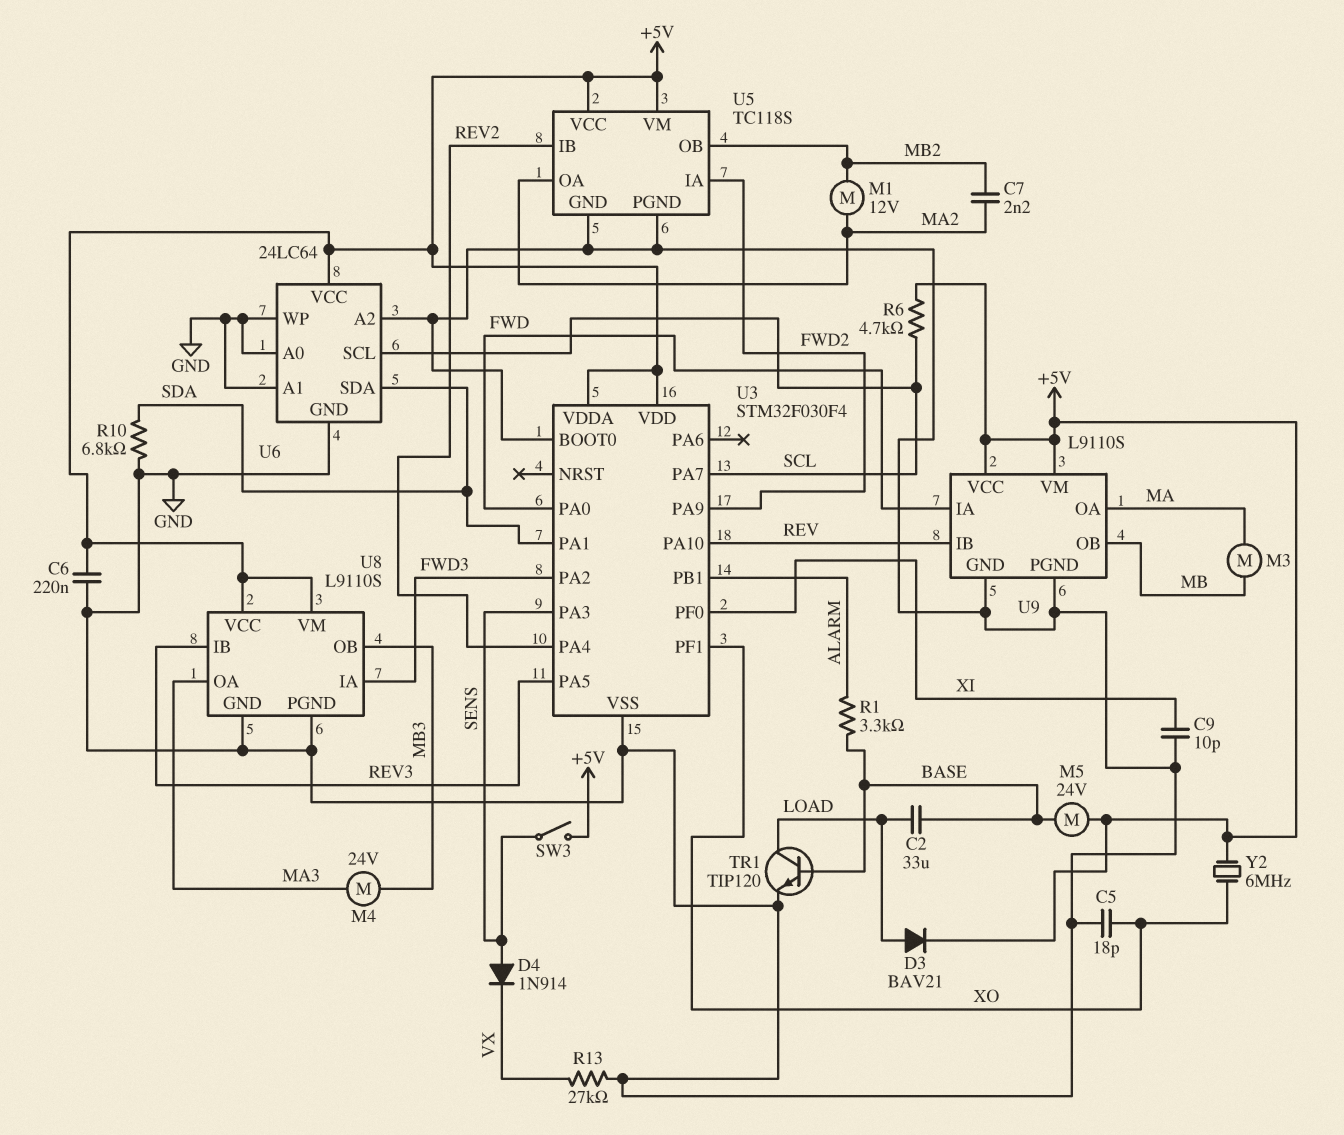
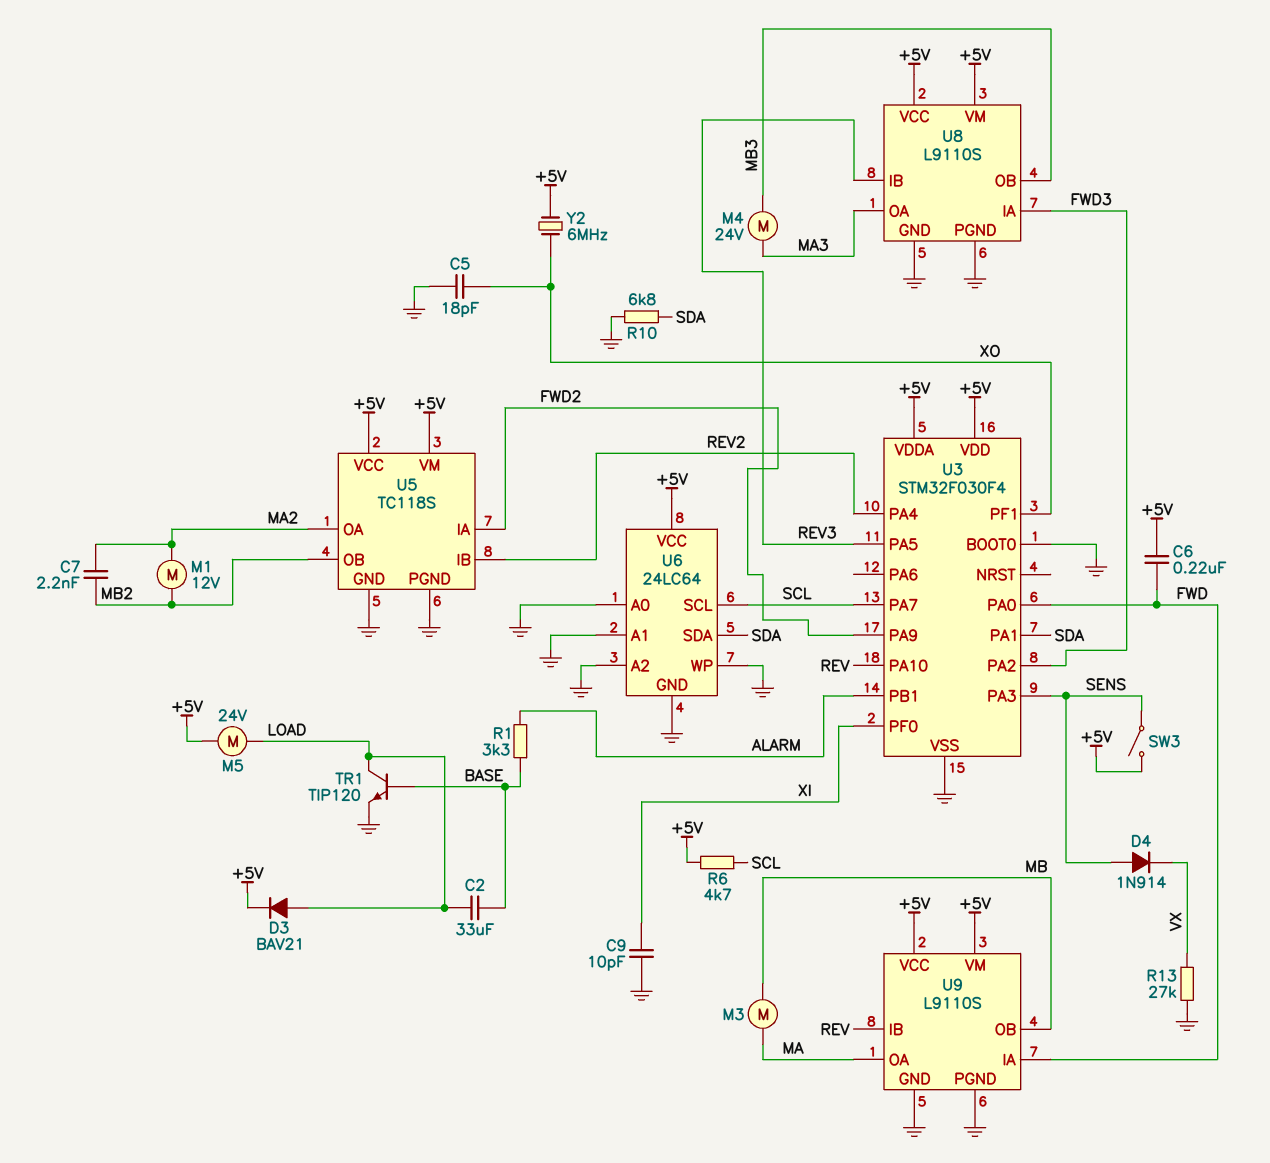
C6: 220nF (+5V, GND) -> 220nF (+5V, FWD)
M5: motor 24V (+5V, BASE) -> motor 24V (+5V, LOAD)

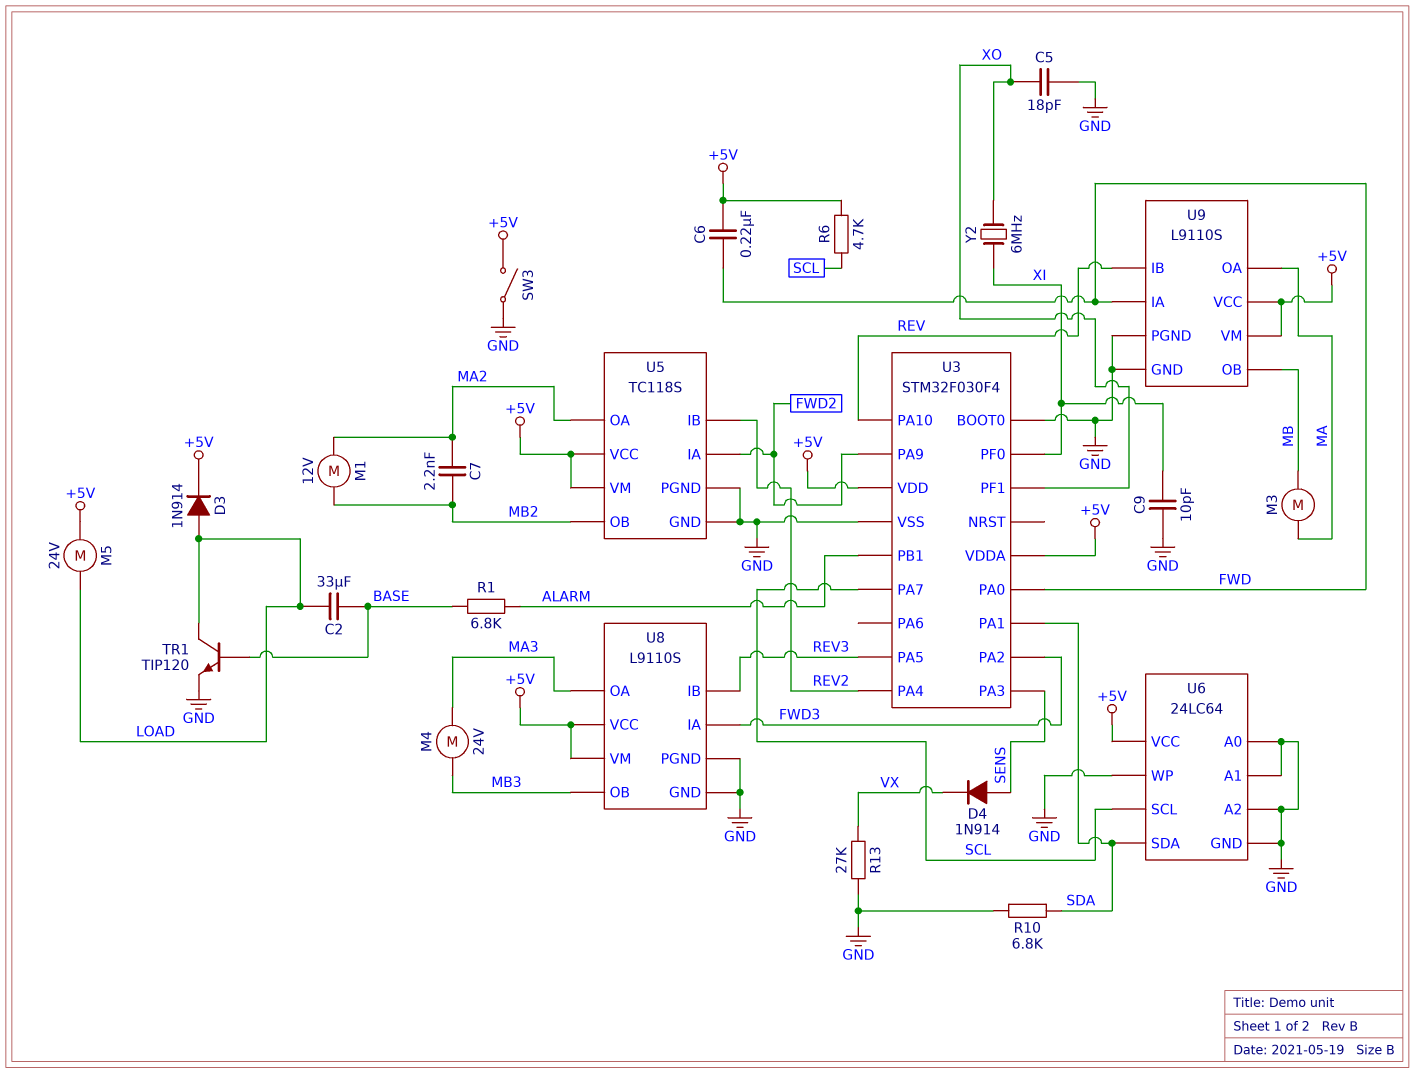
D3: diode BAV21 (A LOAD, K +5V) -> diode 1N914 (A LOAD, K +5V)
R1: 3.3k (ALARM, BASE) -> 6.8k (ALARM, BASE)
SW3: switch (+5V, SENS) -> switch (+5V, GND)
Y2: 6MHz (+5V, XO) -> 6MHz (XI, XO)

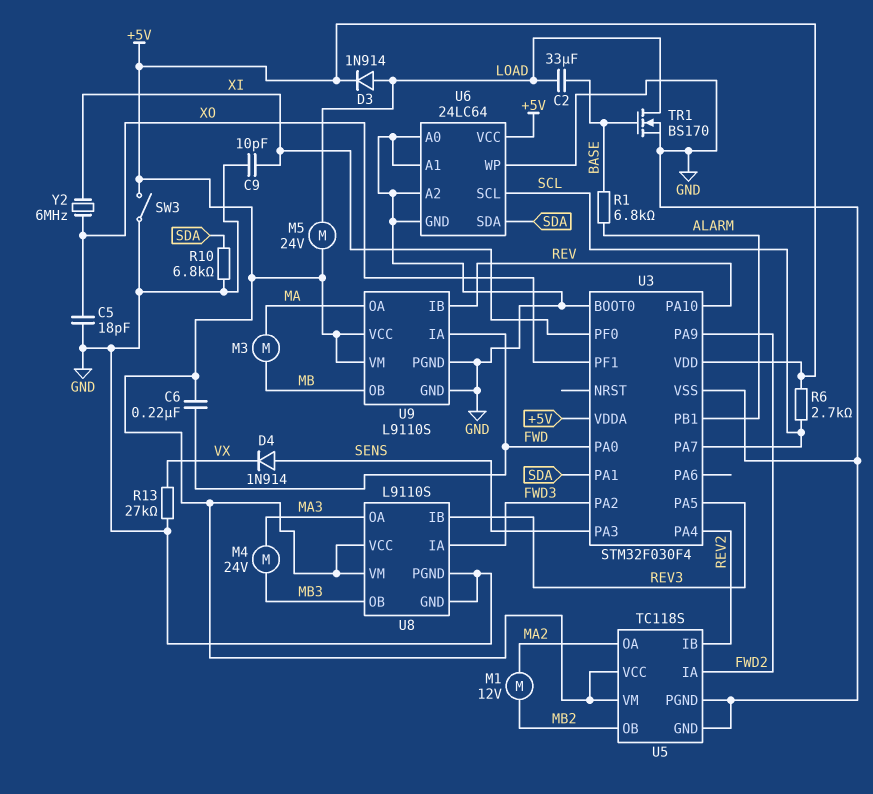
C7: 2.2nF (MA2, MB2) -> none
R6: 4.7k (+5V, SCL) -> 2.7k (+5V, SCL)
TR1: NPN TIP120 (B BASE, C LOAD, E GND) -> NMOS BS170 (G BASE, D LOAD, S GND)

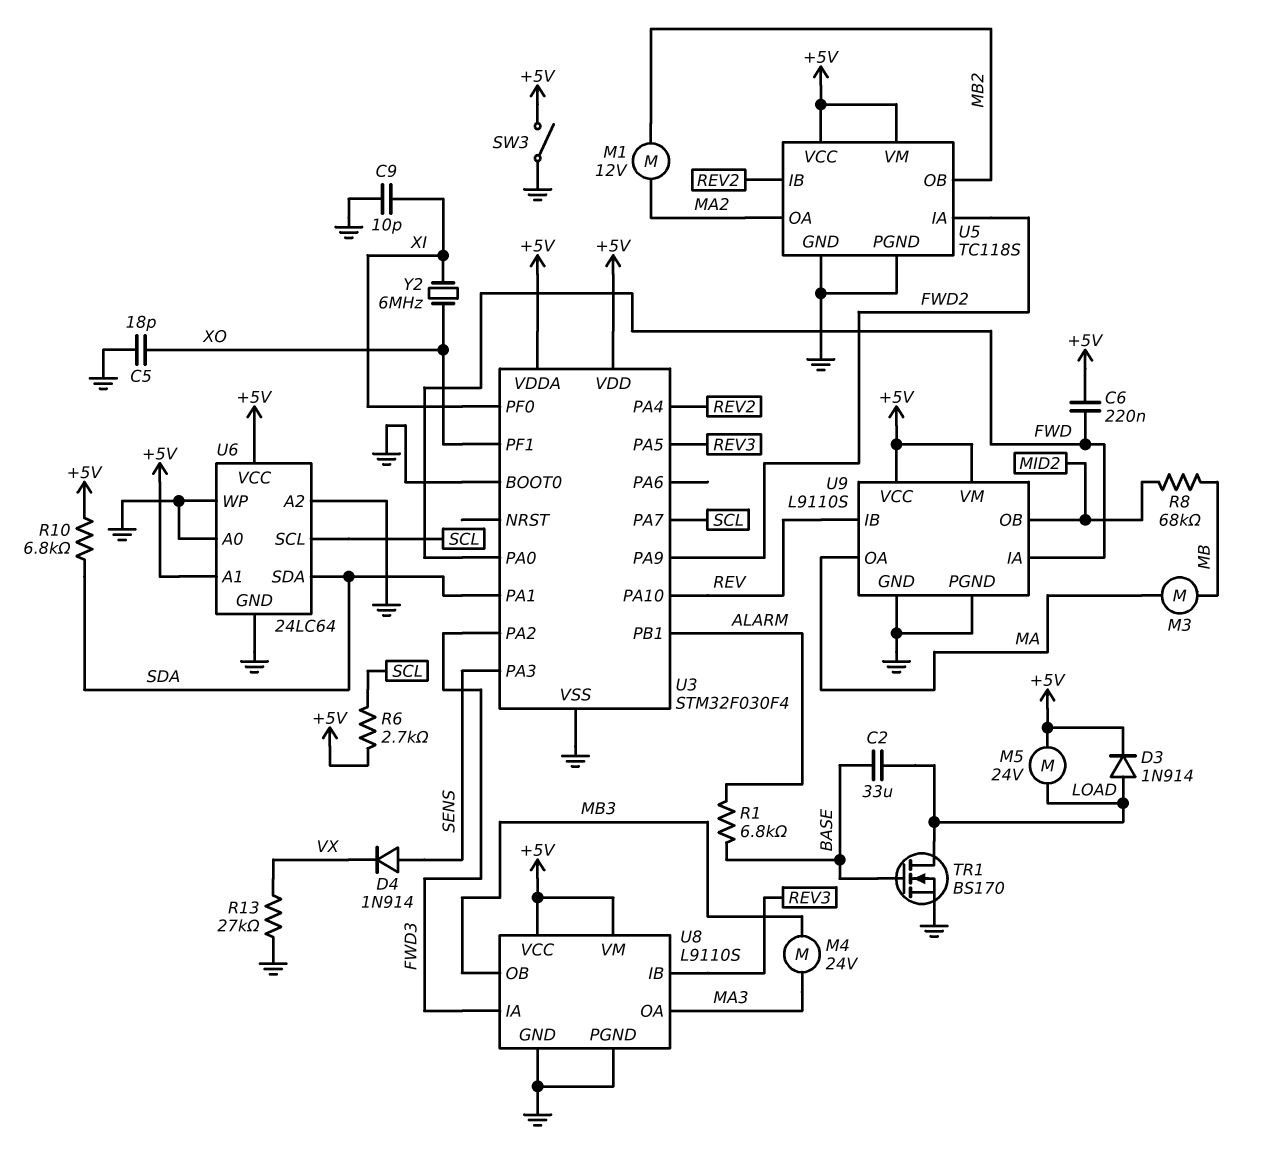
R8: none -> 68k (MB, MID2)
R10: 6.8k (GND, SDA) -> 6.8k (+5V, SDA)
U6 pin A1: GND -> +5V
U9 pin OB: MB -> MID2

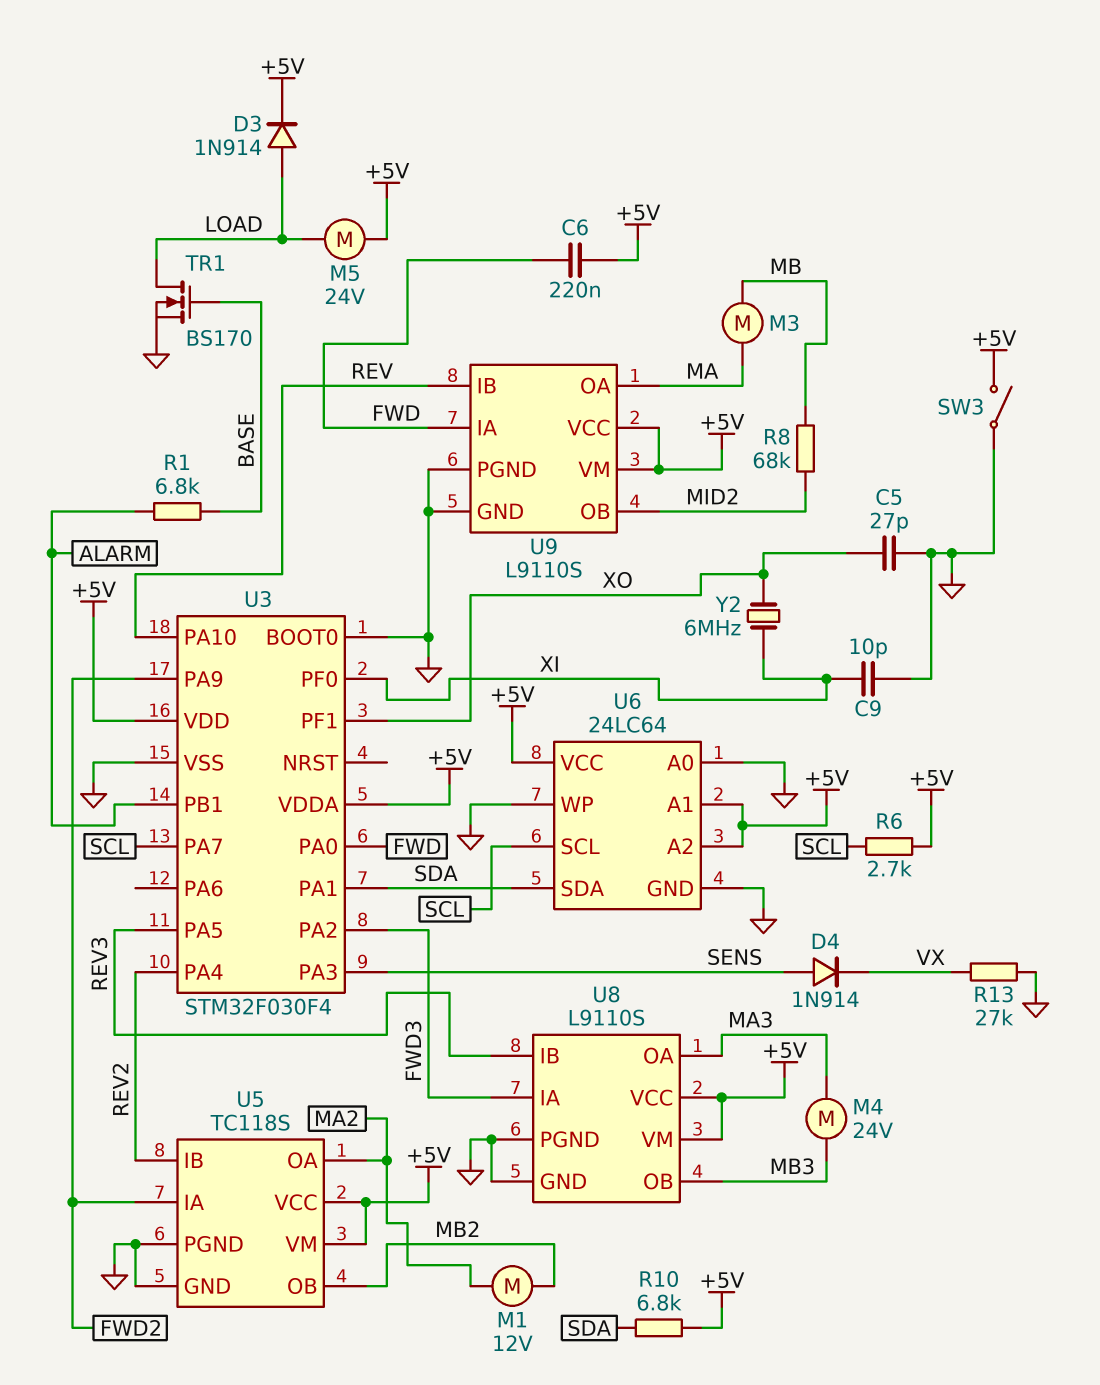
C2: 33uF (BASE, LOAD) -> none
C5: 18pF (GND, XO) -> 27pF (GND, XO)
U6 pin A2: GND -> +5V

